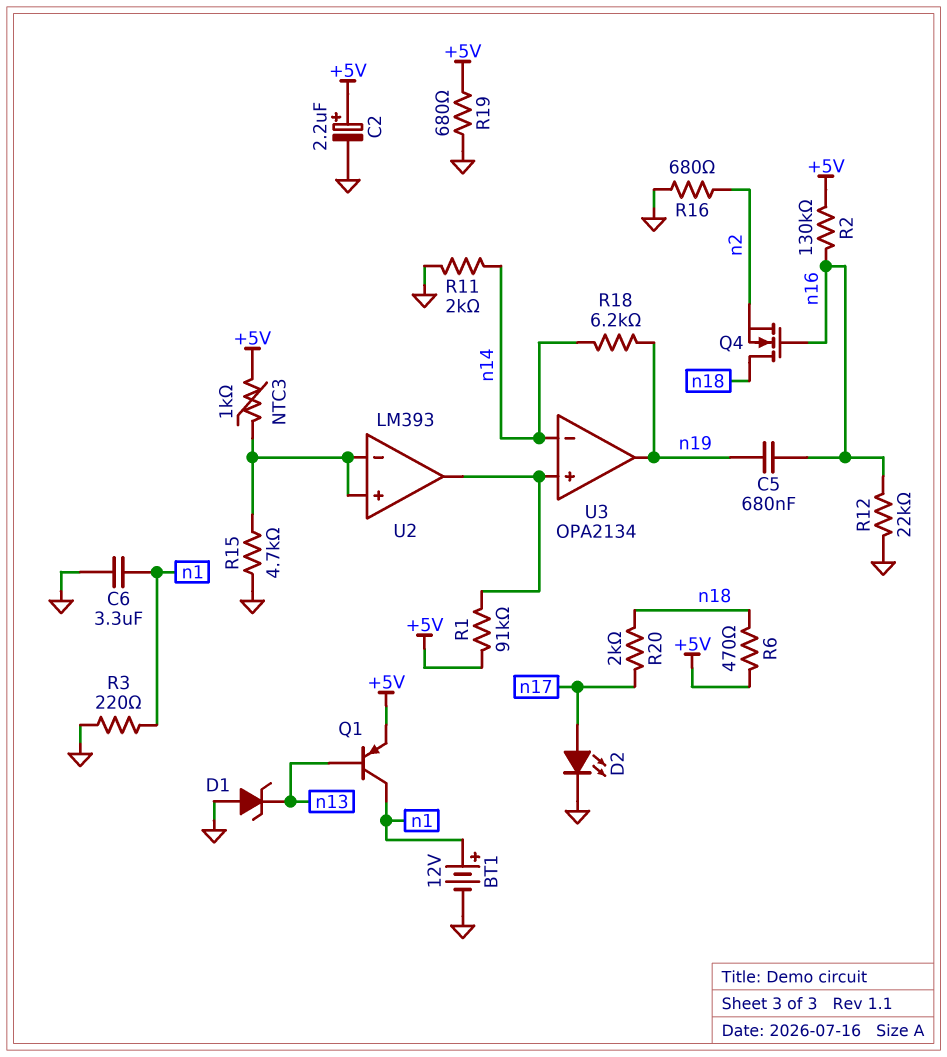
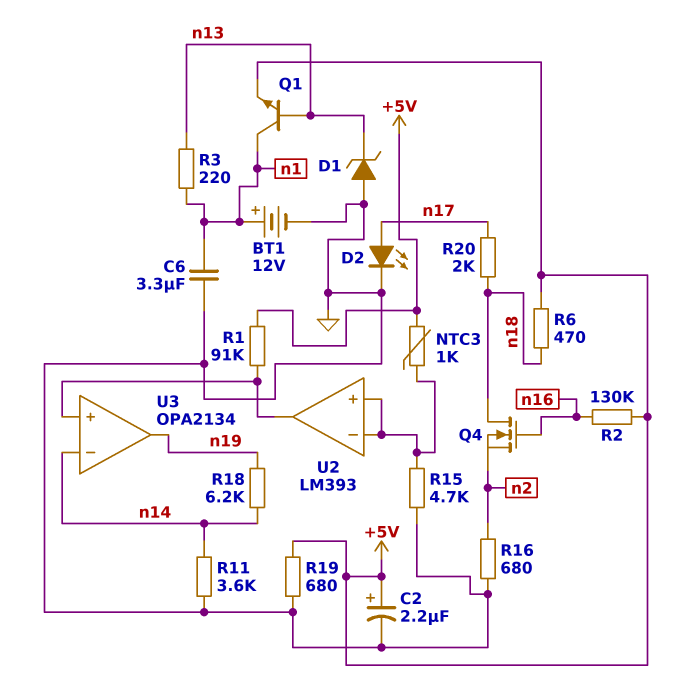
C5: 680nF (n16, n19) -> none
Q1: PNP (B n13, C n1, E +5V) -> NPN (B n13, C n1, E +5V)
R3: 220 (GND, n1) -> 220 (n1, n13)
R11: 2k (GND, n14) -> 3.6k (GND, n14)
R12: 22k (GND, n16) -> none

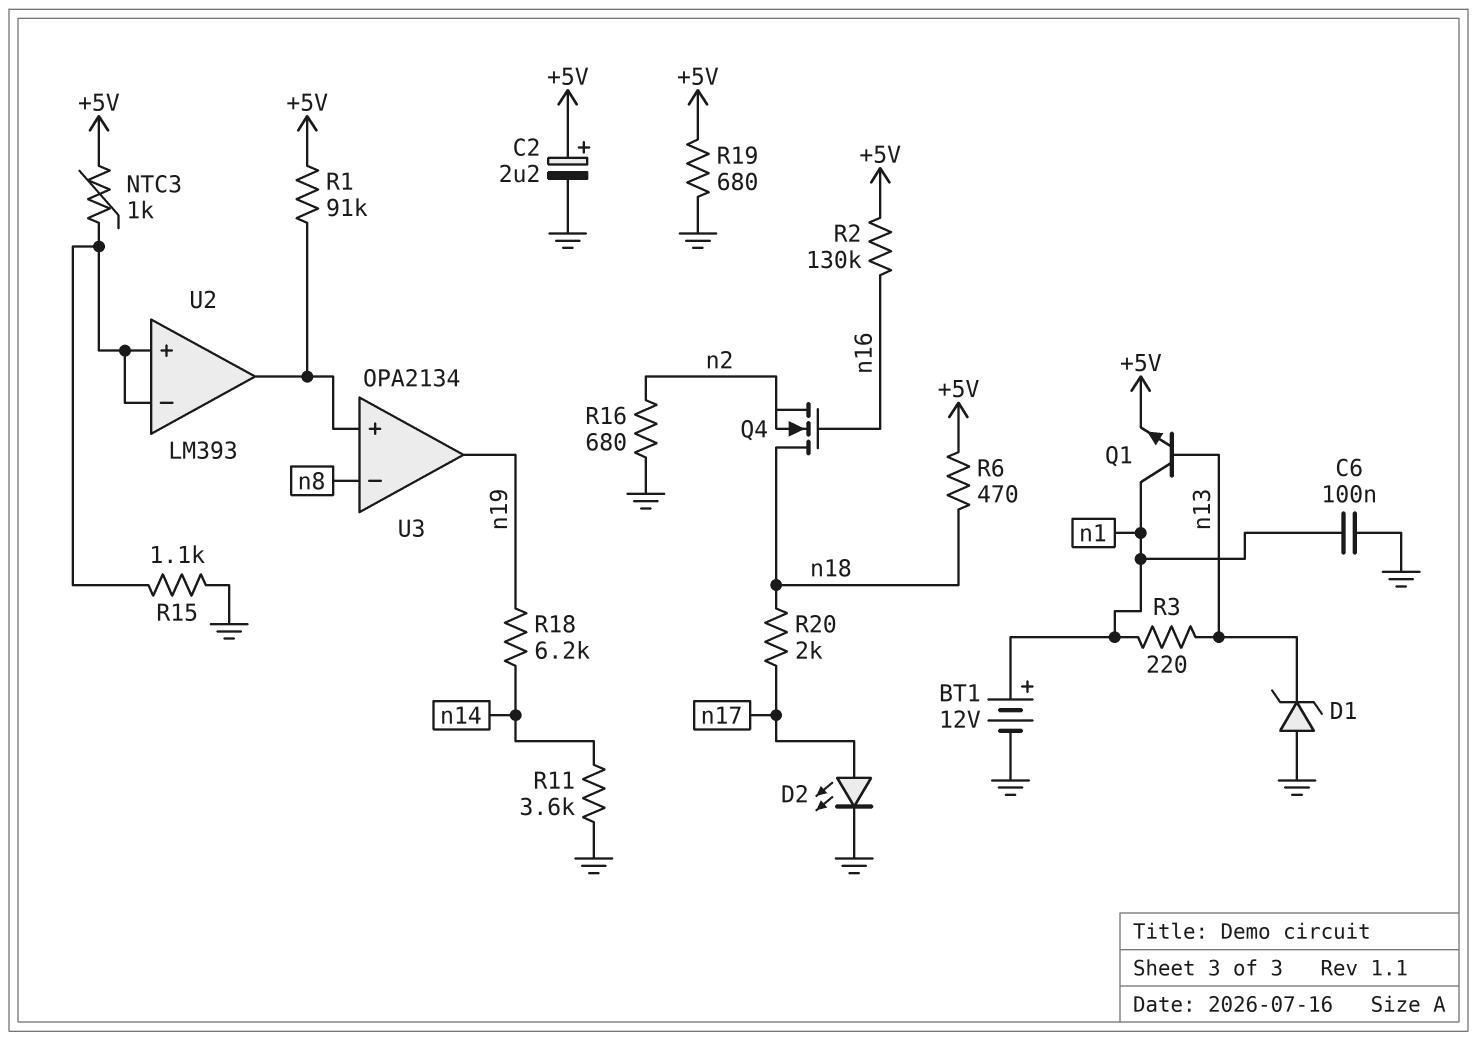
C6: 3.3uF (GND, n1) -> 100nF (GND, n1)
R15: 4.7k (GND, U2/in+) -> 1.1k (GND, U2/in+)
U3 pin in-: n14 -> n8

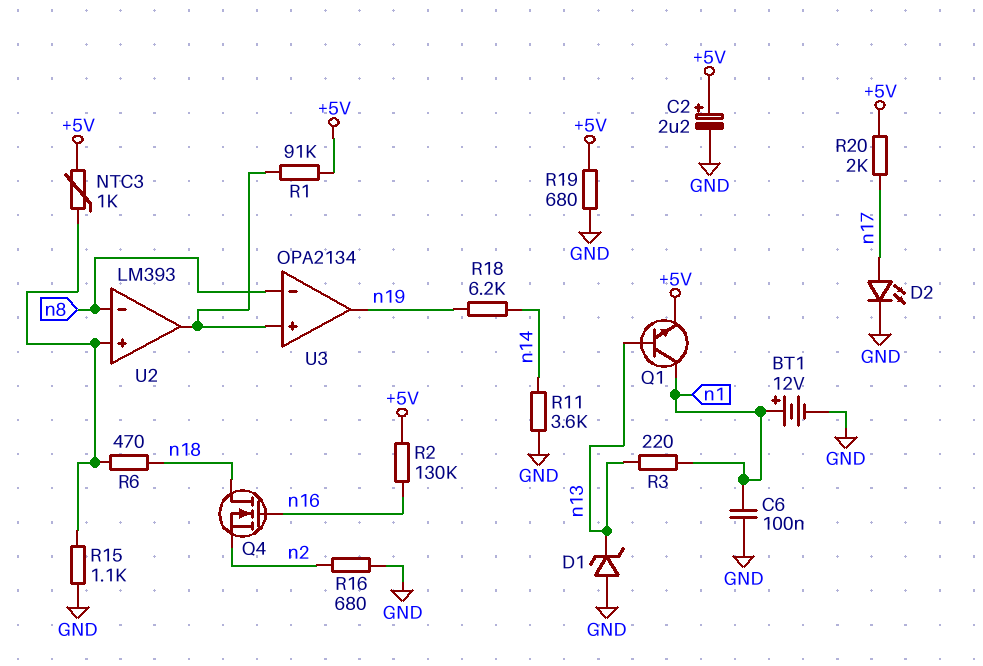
R6: 470 (+5V, n18) -> 470 (U2/in+, n18)
R20: 2k (n17, n18) -> 2k (+5V, n17)
U2 pin in-: U2/in+ -> n8

